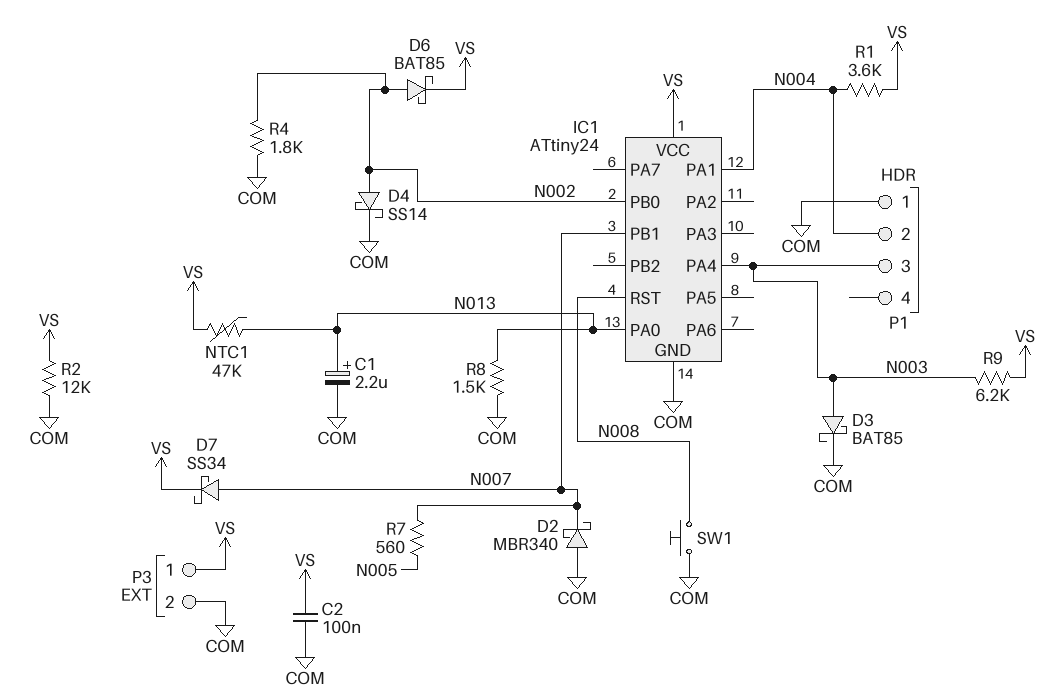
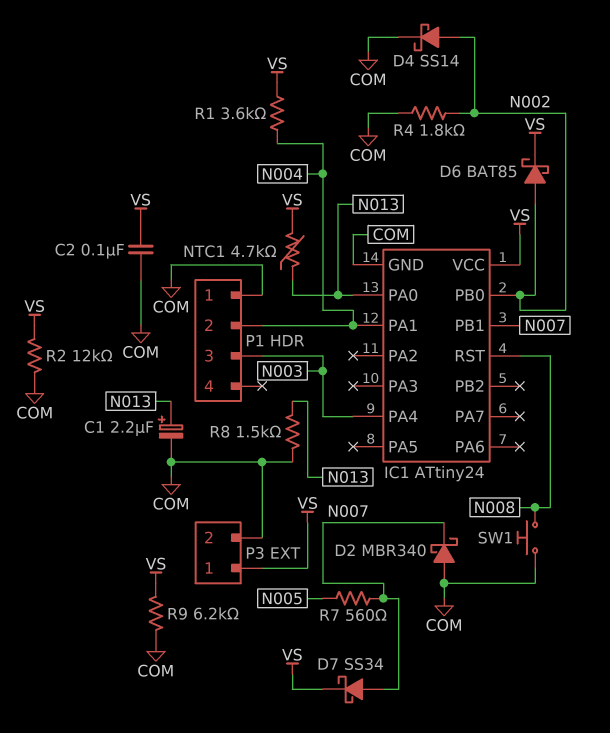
D3: schottky BAT85 (A N003, K COM) -> none
NTC1: 47k (N013, VS) -> 4.7k (N013, VS)
R9: 6.2k (N003, VS) -> 6.2k (COM, VS)

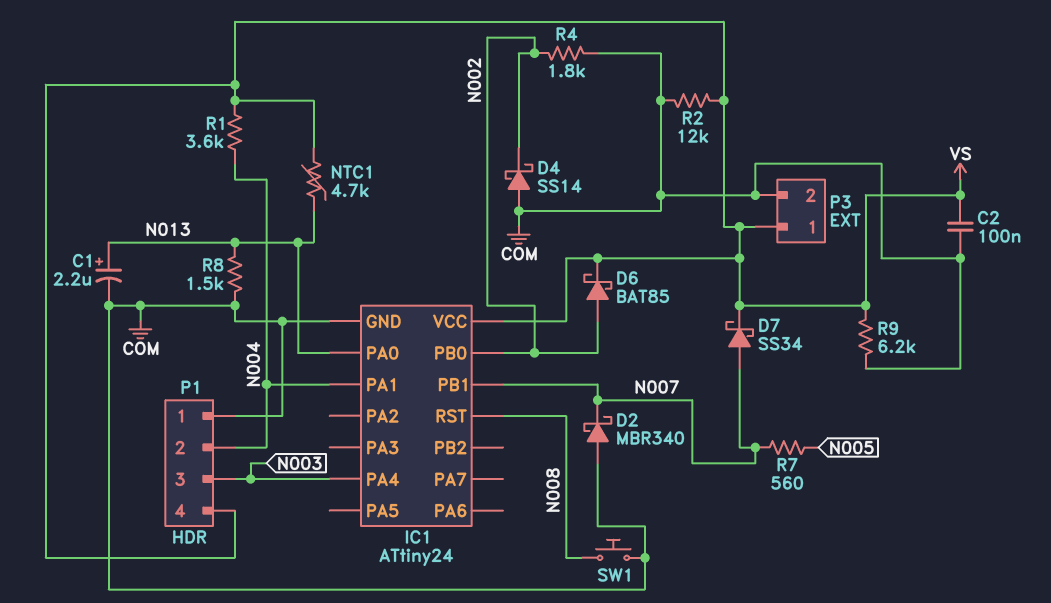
D4: schottky SS14 (A N002, K COM) -> schottky SS14 (A COM, K N002)
P1 pin 4: none -> VS

